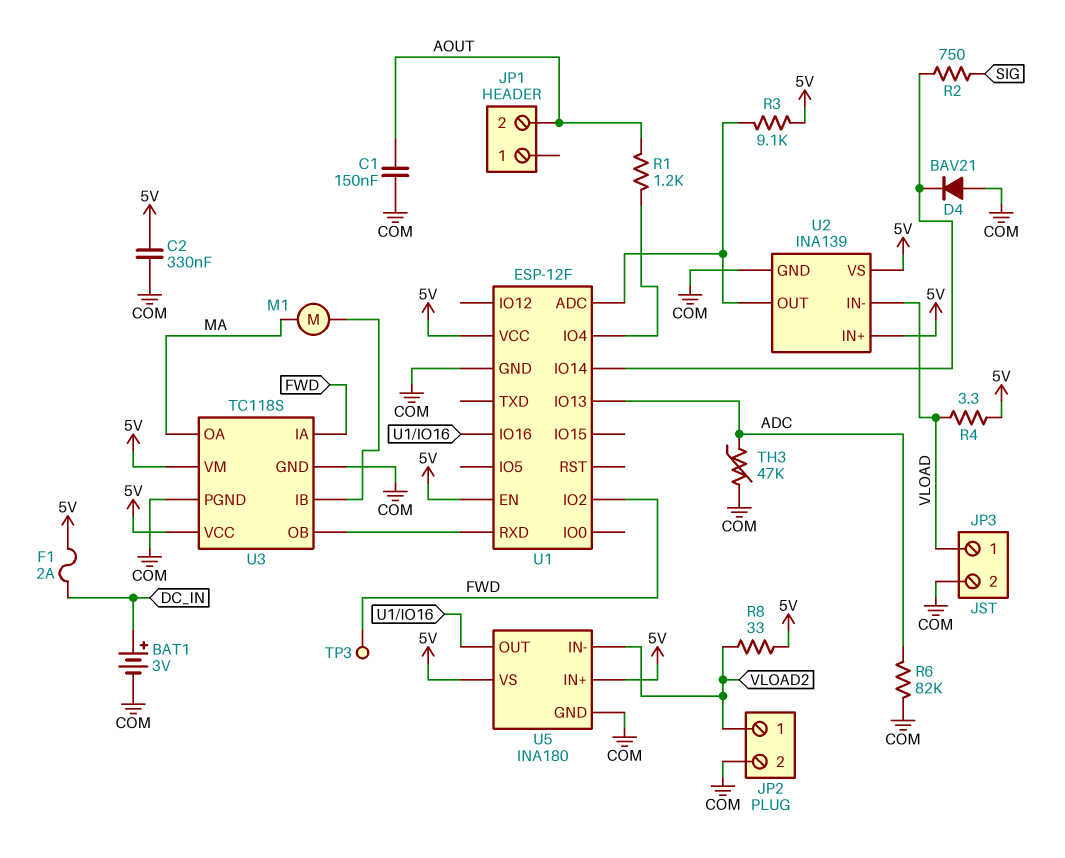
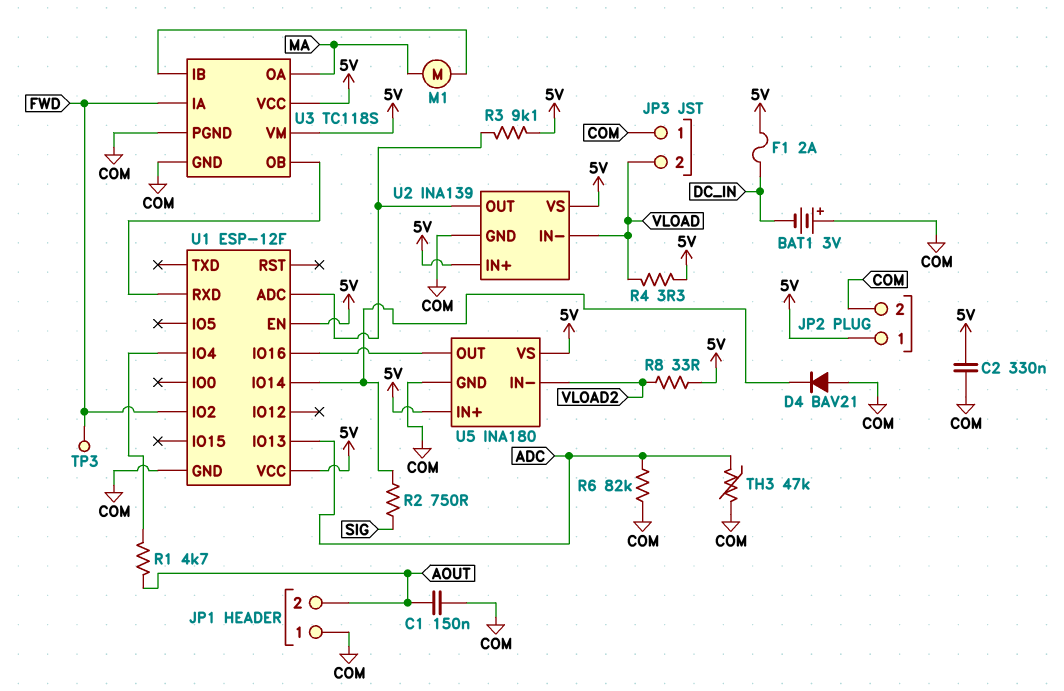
BAT1: 3V (plus DC_IN, minus COM) -> 3V (plus COM, minus DC_IN)
JP1 pin 1: none -> COM
JP2 pin 1: VLOAD2 -> 5V
JP3 pin 1: VLOAD -> COM
JP3 pin 2: COM -> VLOAD
R1: 1.2k (AOUT, U1/IO4) -> 4.7k (AOUT, U1/IO4)

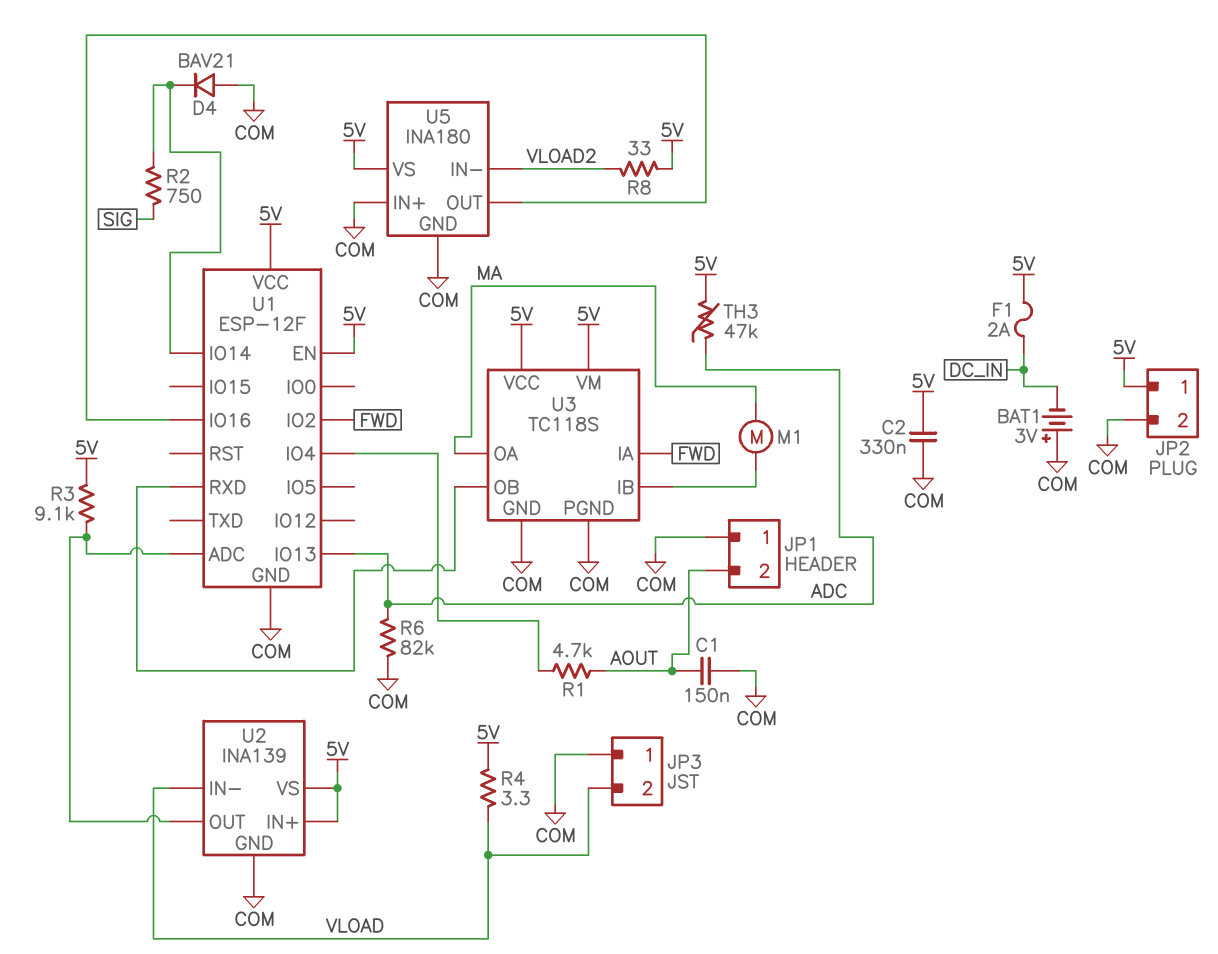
TH3: 47k (ADC, COM) -> 47k (5V, ADC)
TP3: test point (FWD) -> none
U5 pin IN+: 5V -> COM

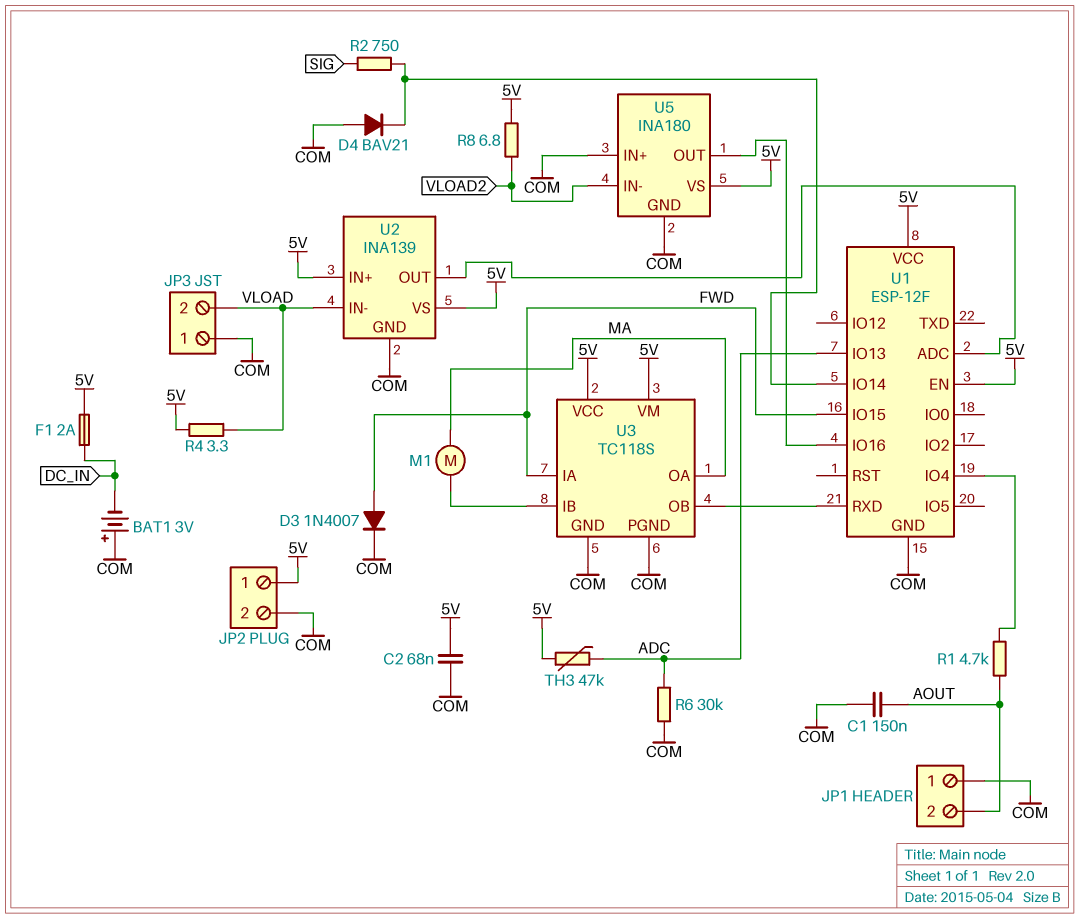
C2: 330nF (5V, COM) -> 68nF (5V, COM)
D3: none -> diode 1N4007 (A FWD, K COM)
R3: 9.1k (5V, U1/ADC) -> none
R6: 82k (ADC, COM) -> 30k (ADC, COM)
R8: 33 (5V, VLOAD2) -> 6.8 (5V, VLOAD2)
U1 pin IO2: FWD -> none
U1 pin IO15: none -> FWD

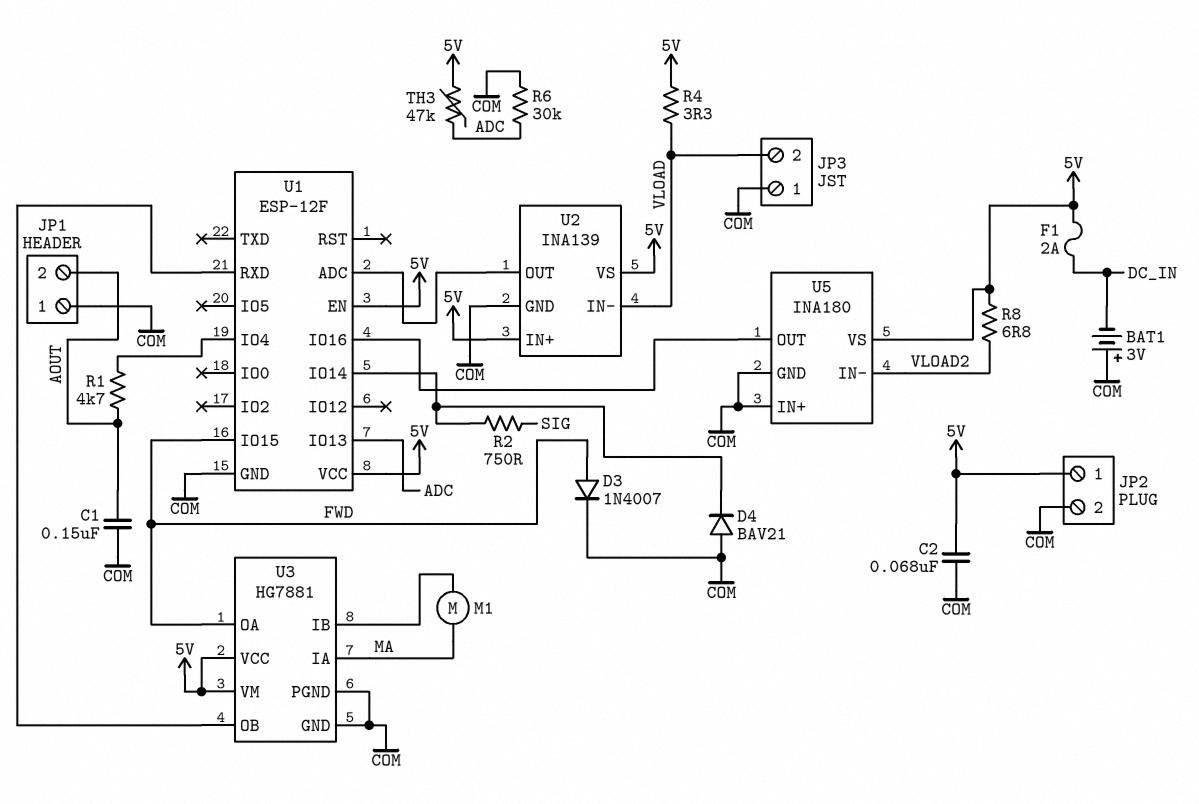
U3: TC118S -> HG7881
U3 pin IA: FWD -> MA
U3 pin OA: MA -> FWD

